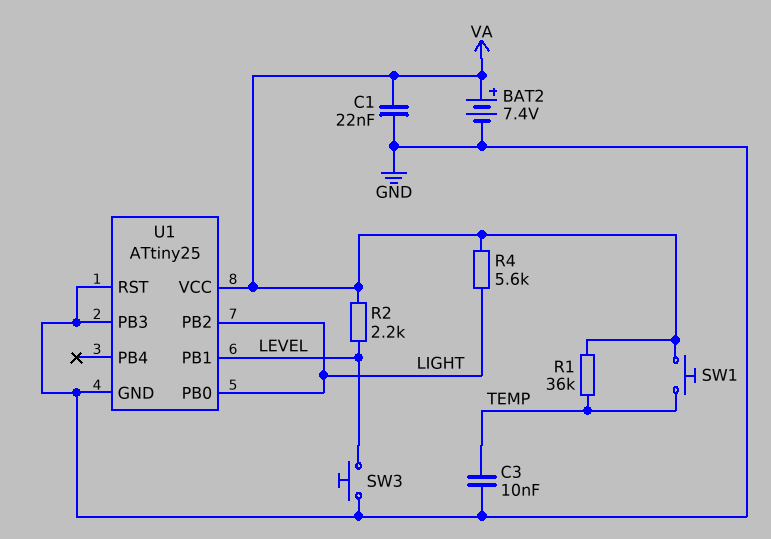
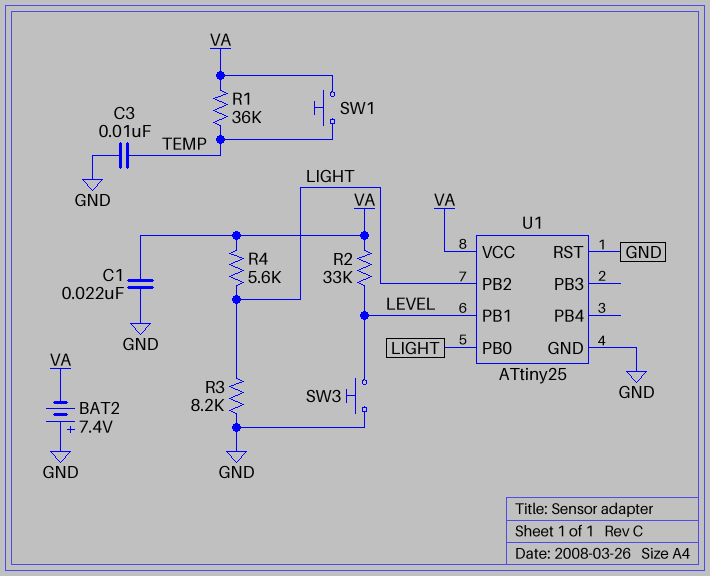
BAT2: 7.4V (plus VA, minus GND) -> 7.4V (plus GND, minus VA)
R2: 2.2k (LEVEL, VA) -> 33k (LEVEL, VA)
R3: none -> 8.2k (GND, LIGHT)
U1 pin PB3: GND -> none

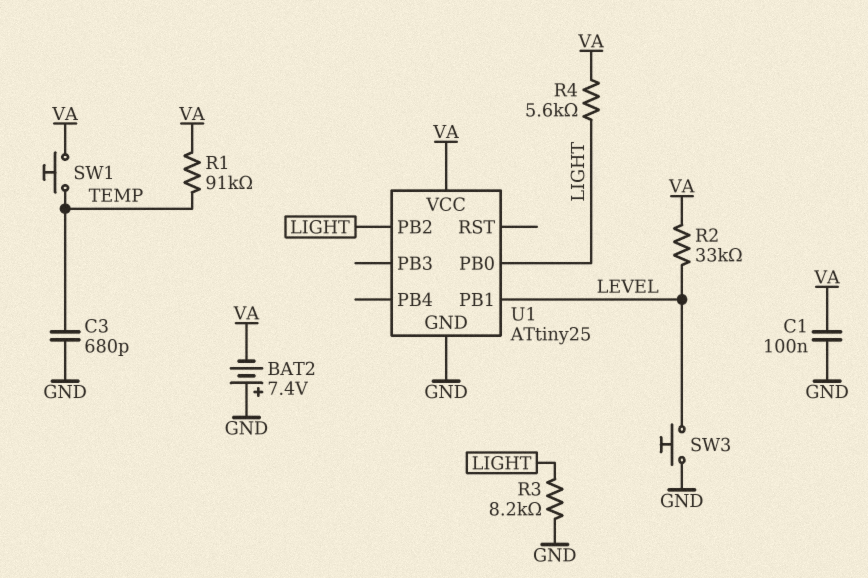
C1: 22nF (GND, VA) -> 100nF (GND, VA)
C3: 10nF (GND, TEMP) -> 680pF (GND, TEMP)
R1: 36k (TEMP, VA) -> 91k (TEMP, VA)
U1 pin RST: GND -> none

